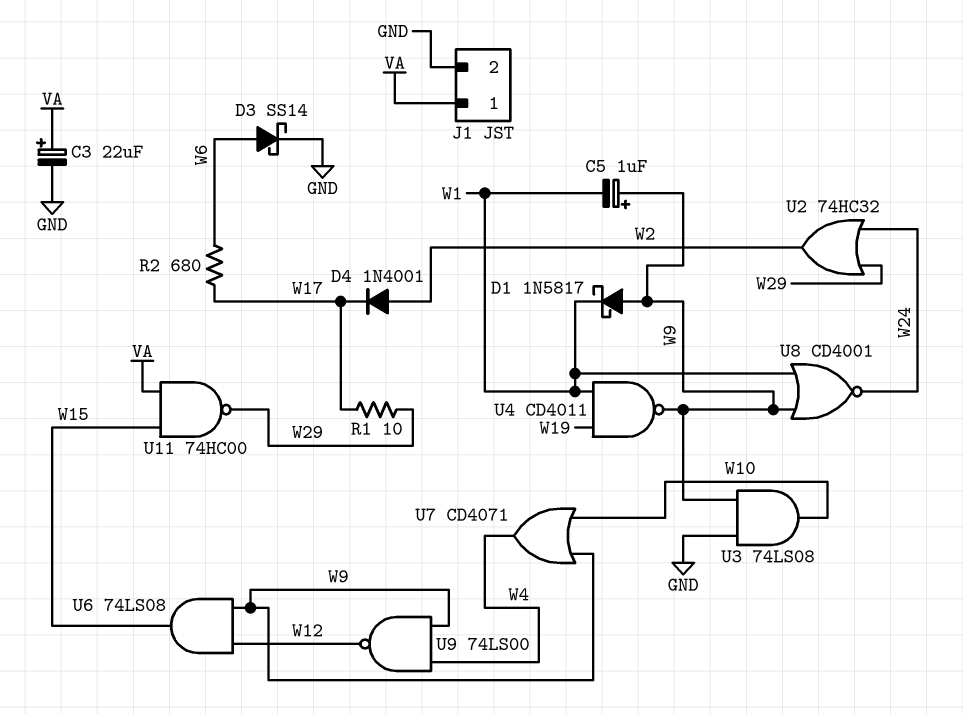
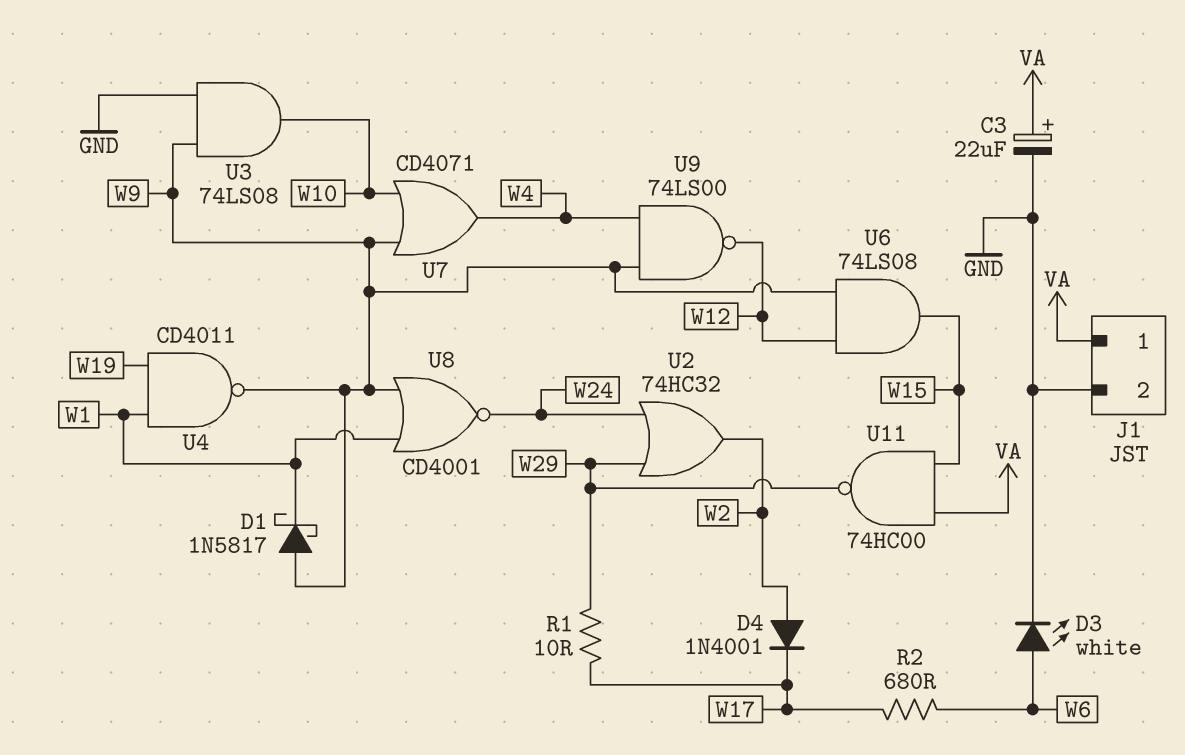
C5: 1uF (plus W9, minus W1) -> none
D3: schottky SS14 (A W6, K GND) -> LED white (A W6, K GND)

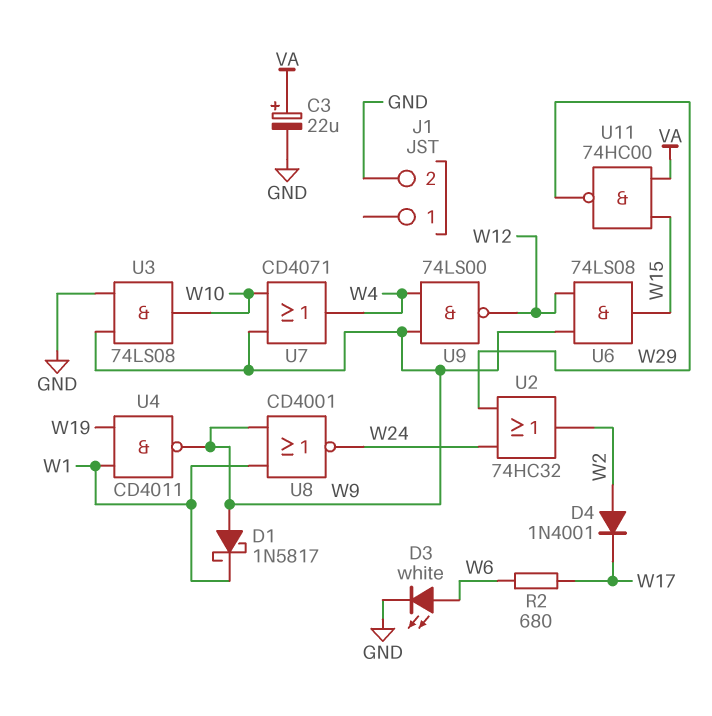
J1 pin 1: VA -> none
R1: 10 (W17, W29) -> none

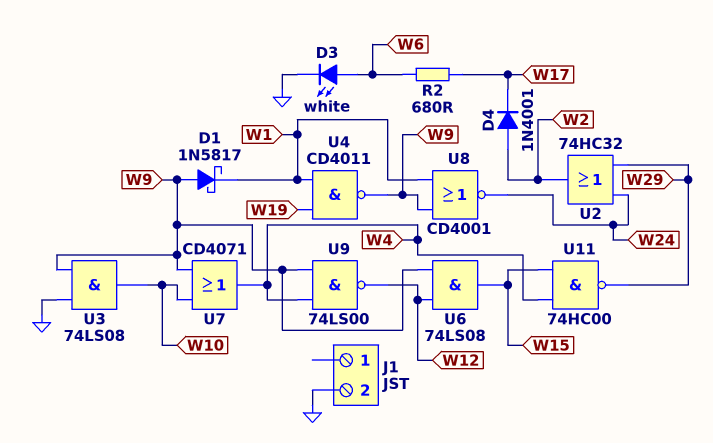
C3: 22uF (plus VA, minus GND) -> none
U11: NAND 74HC00 (in VA, in W15, out W29) -> NAND 74HC00 (in W4, in W15, out W29)

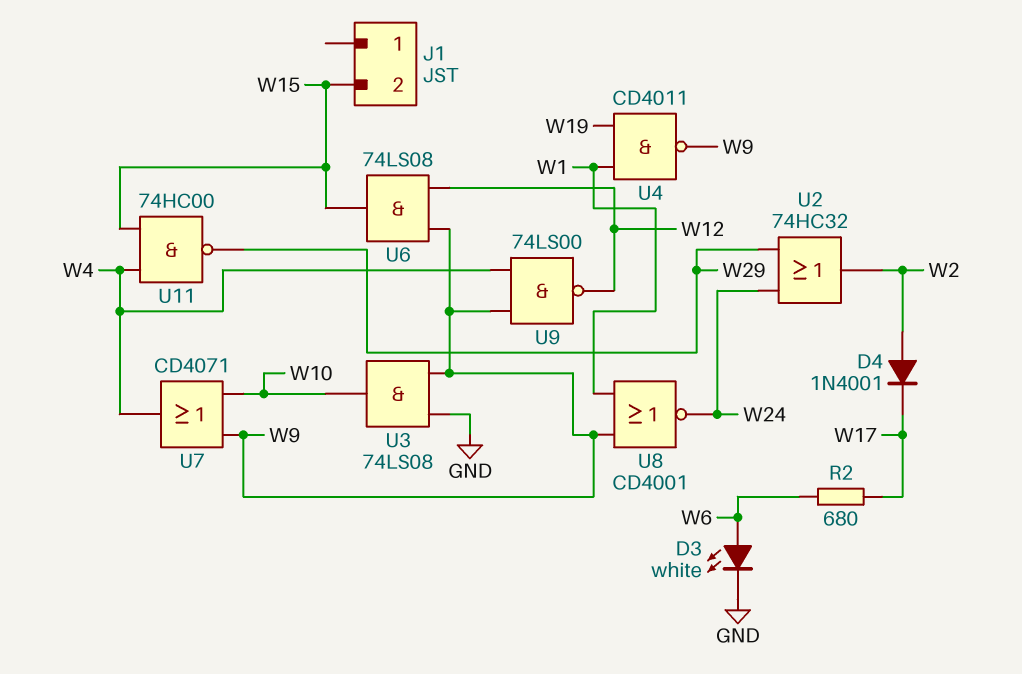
D1: schottky 1N5817 (A W9, K W1) -> none
J1 pin 2: GND -> W15

